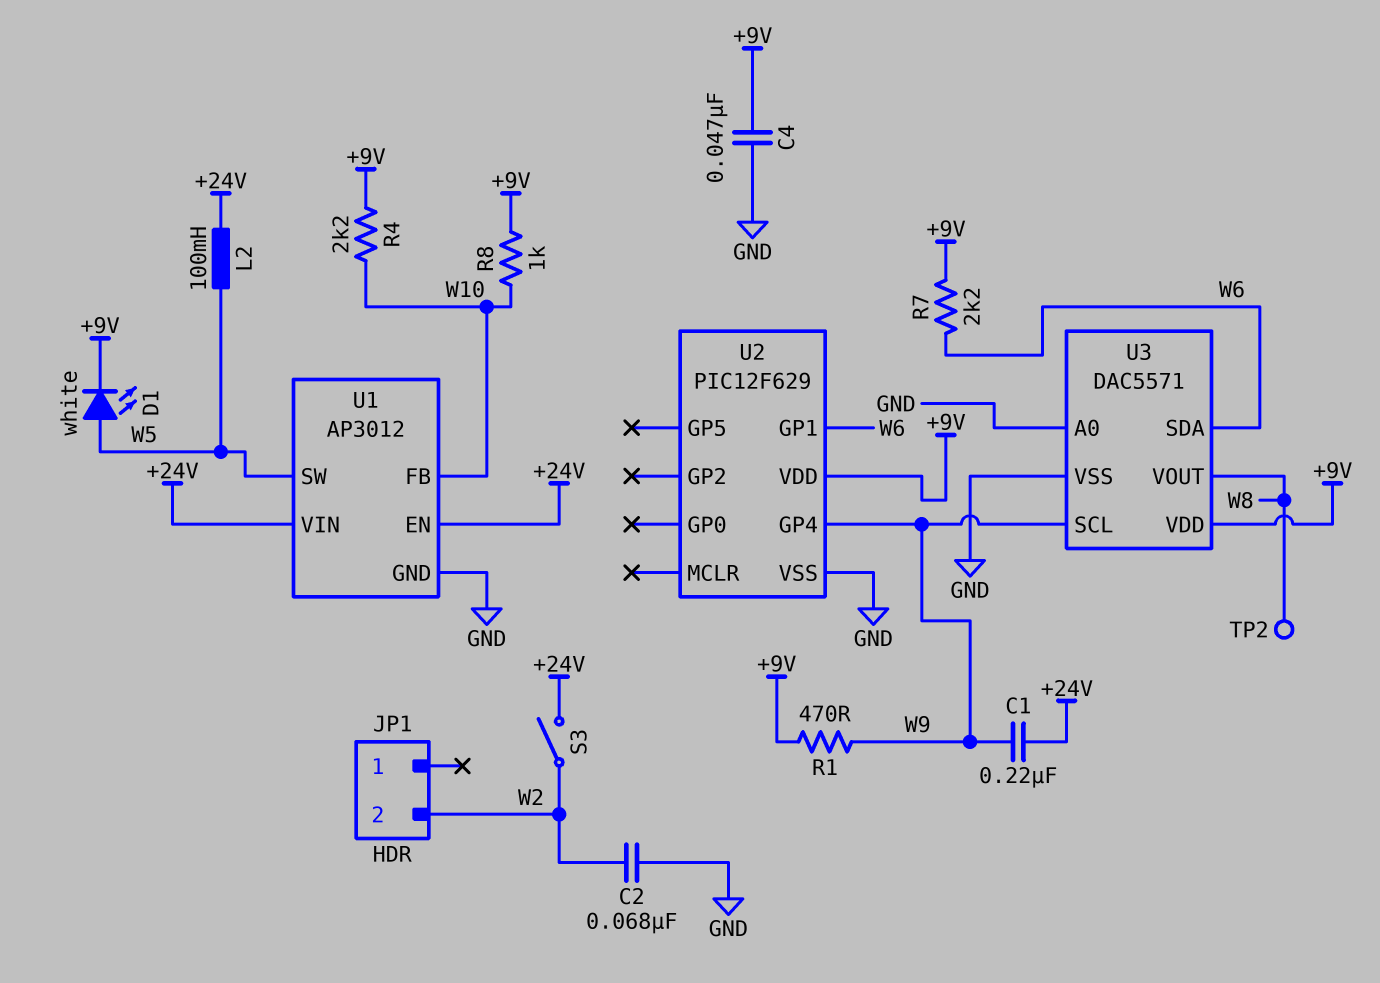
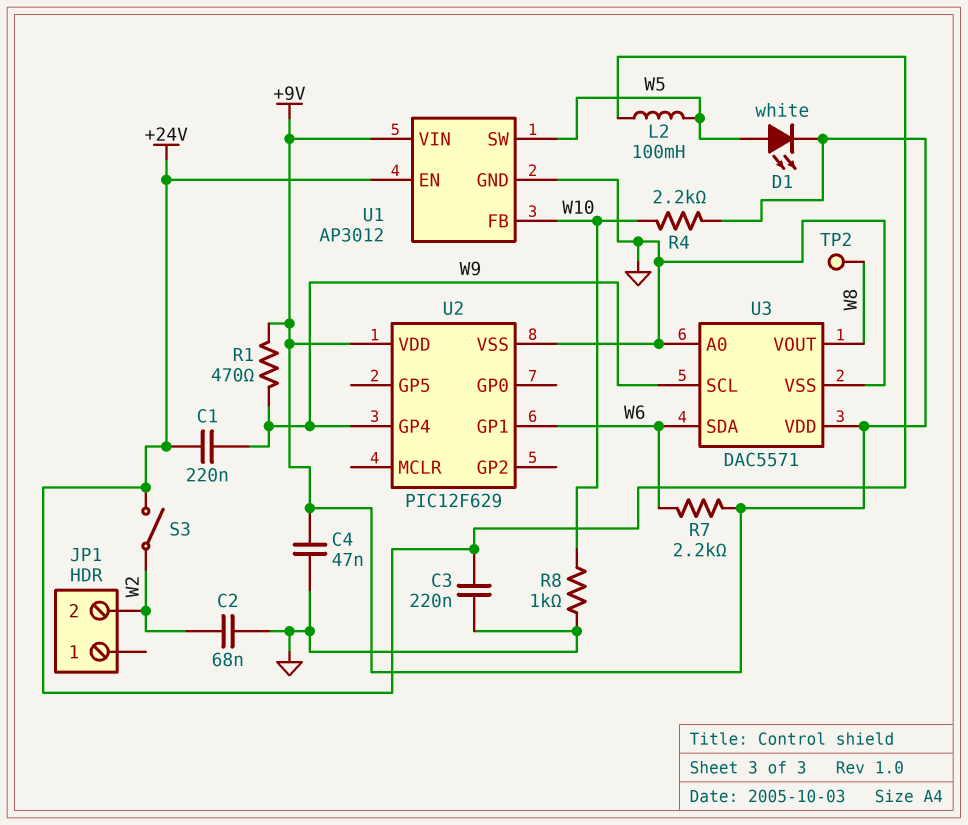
C3: none -> 220nF (+24V, GND)
R8: 1k (+9V, W10) -> 1k (GND, W10)
U1 pin VIN: +24V -> +9V

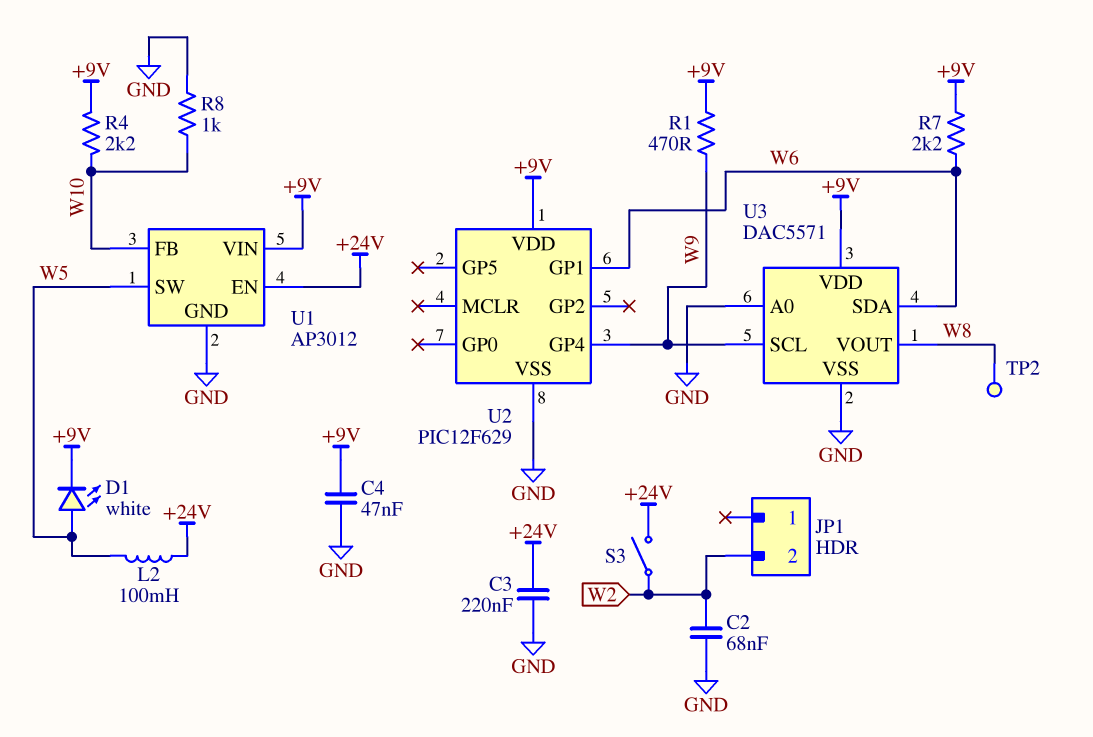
C1: 220nF (+24V, W9) -> none

